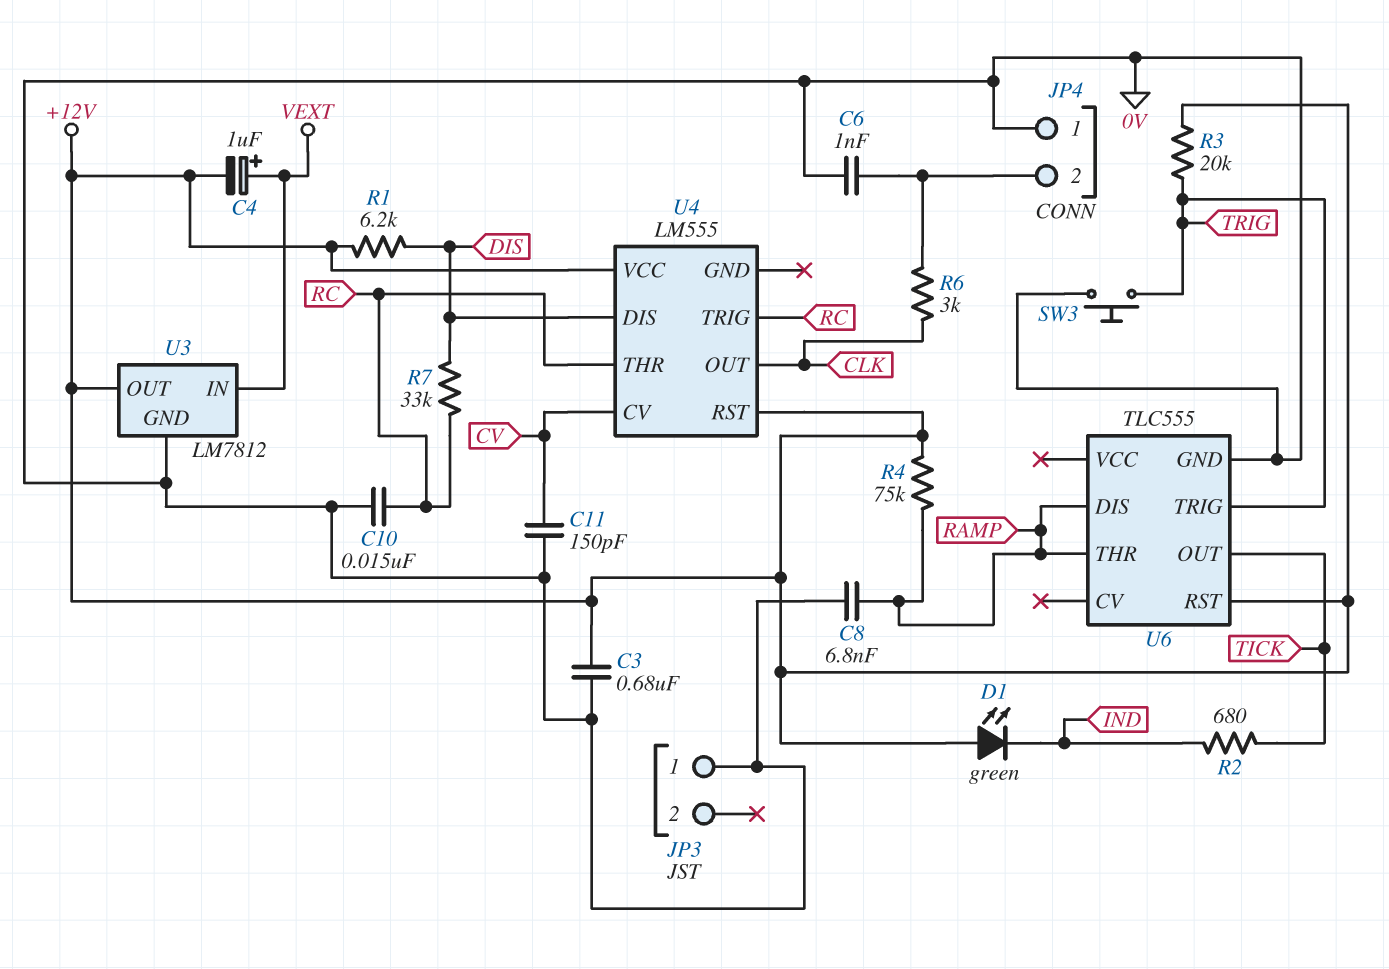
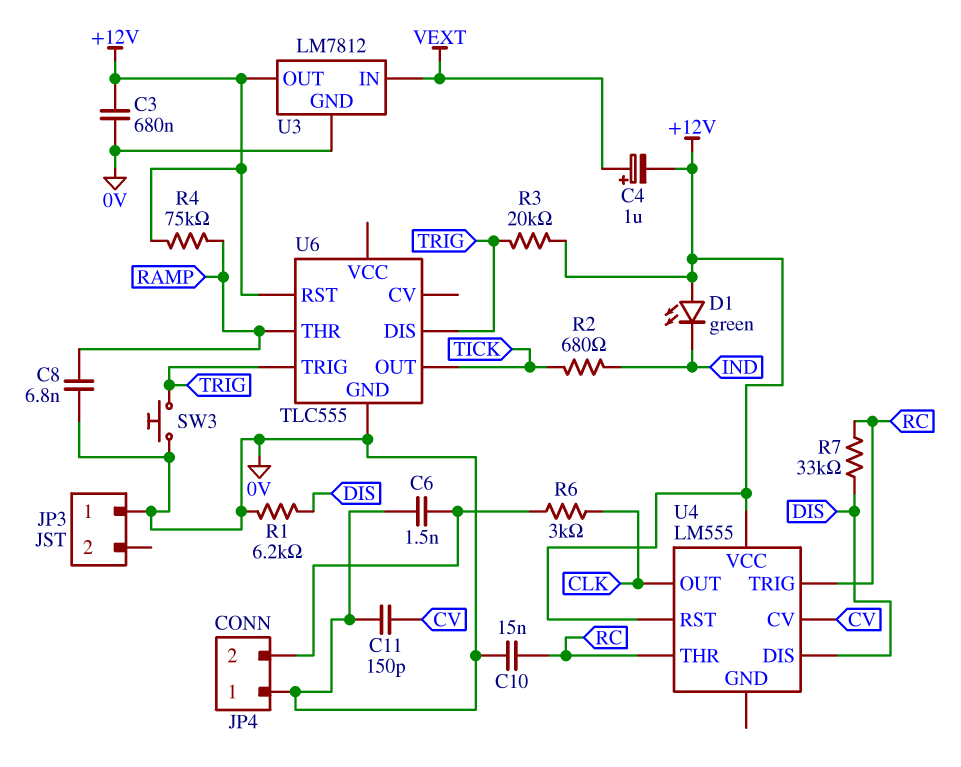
C6: 1nF (0V, JP4/2) -> 1.5nF (0V, JP4/2)
R1: 6.2k (+12V, DIS) -> 6.2k (0V, DIS)
U6 pin DIS: RAMP -> TRIG

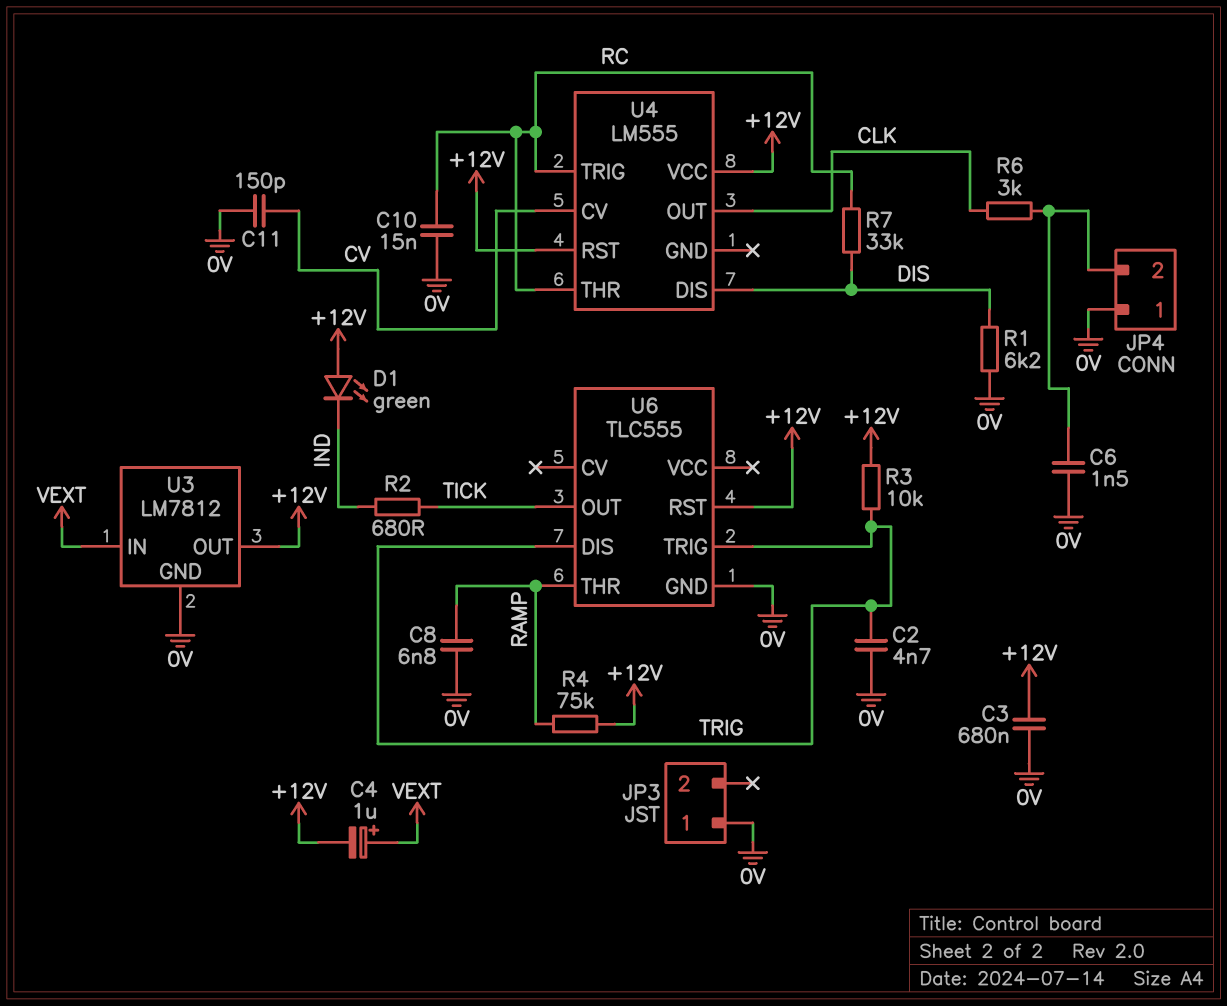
C2: none -> 4.7nF (0V, TRIG)
R3: 20k (+12V, TRIG) -> 10k (+12V, TRIG)
SW3: button (0V, TRIG) -> none

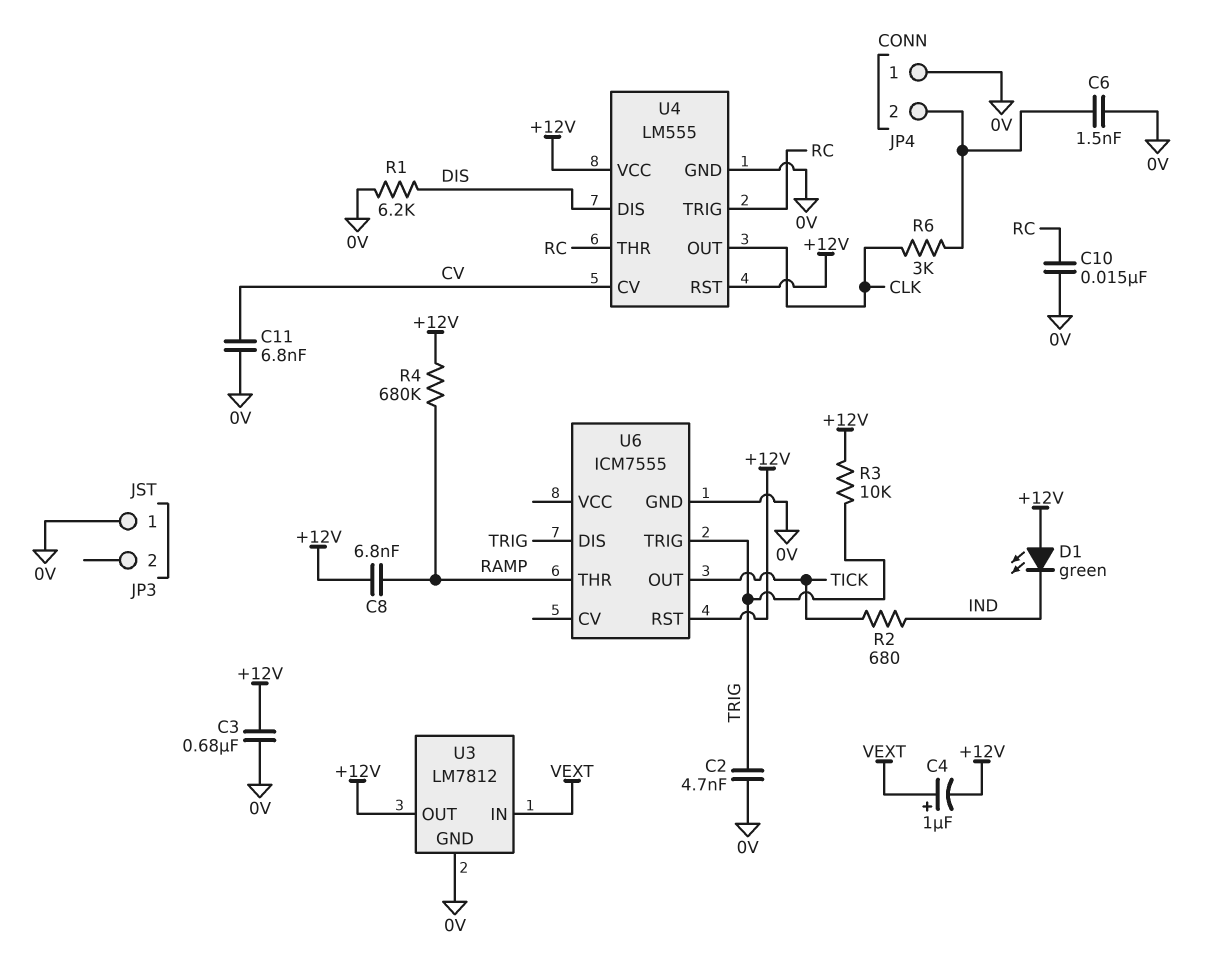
C8: 6.8nF (0V, RAMP) -> 6.8nF (+12V, RAMP)
C11: 150pF (0V, CV) -> 6.8nF (0V, CV)
R4: 75k (+12V, RAMP) -> 680k (+12V, RAMP)
R7: 33k (DIS, RC) -> none
U4 pin GND: none -> 0V
U6: TLC555 -> ICM7555

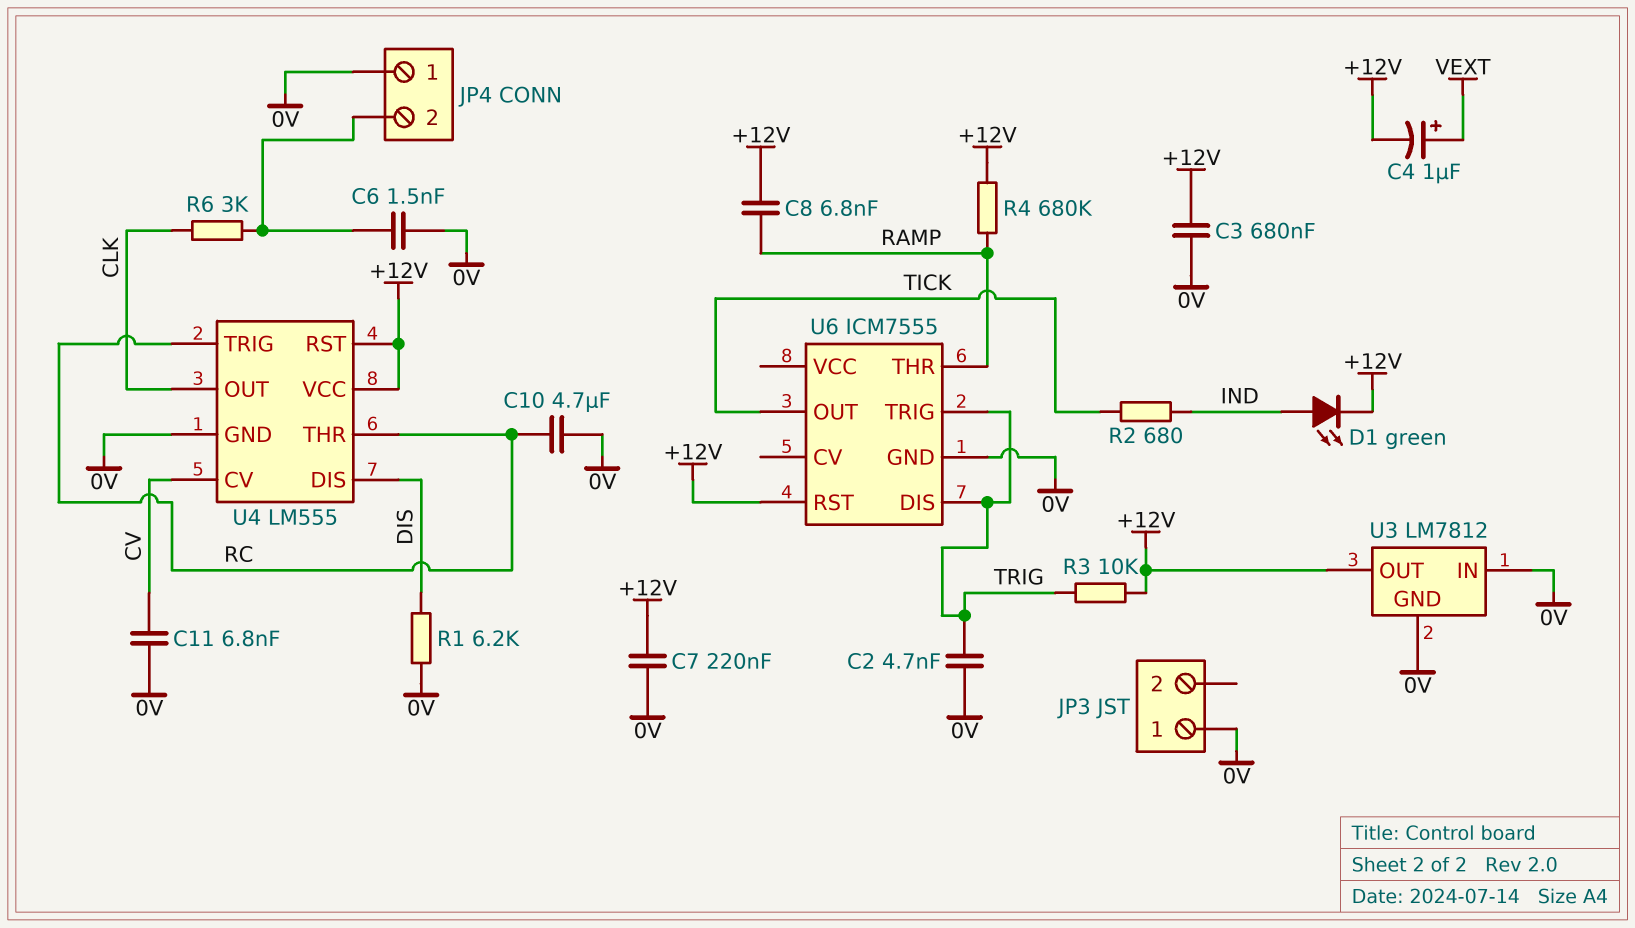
C7: none -> 220nF (+12V, 0V)
C10: 15nF (0V, RC) -> 4.7uF (0V, RC)
D1: LED green (A +12V, K IND) -> LED green (A IND, K +12V)
U3 pin IN: VEXT -> 0V

